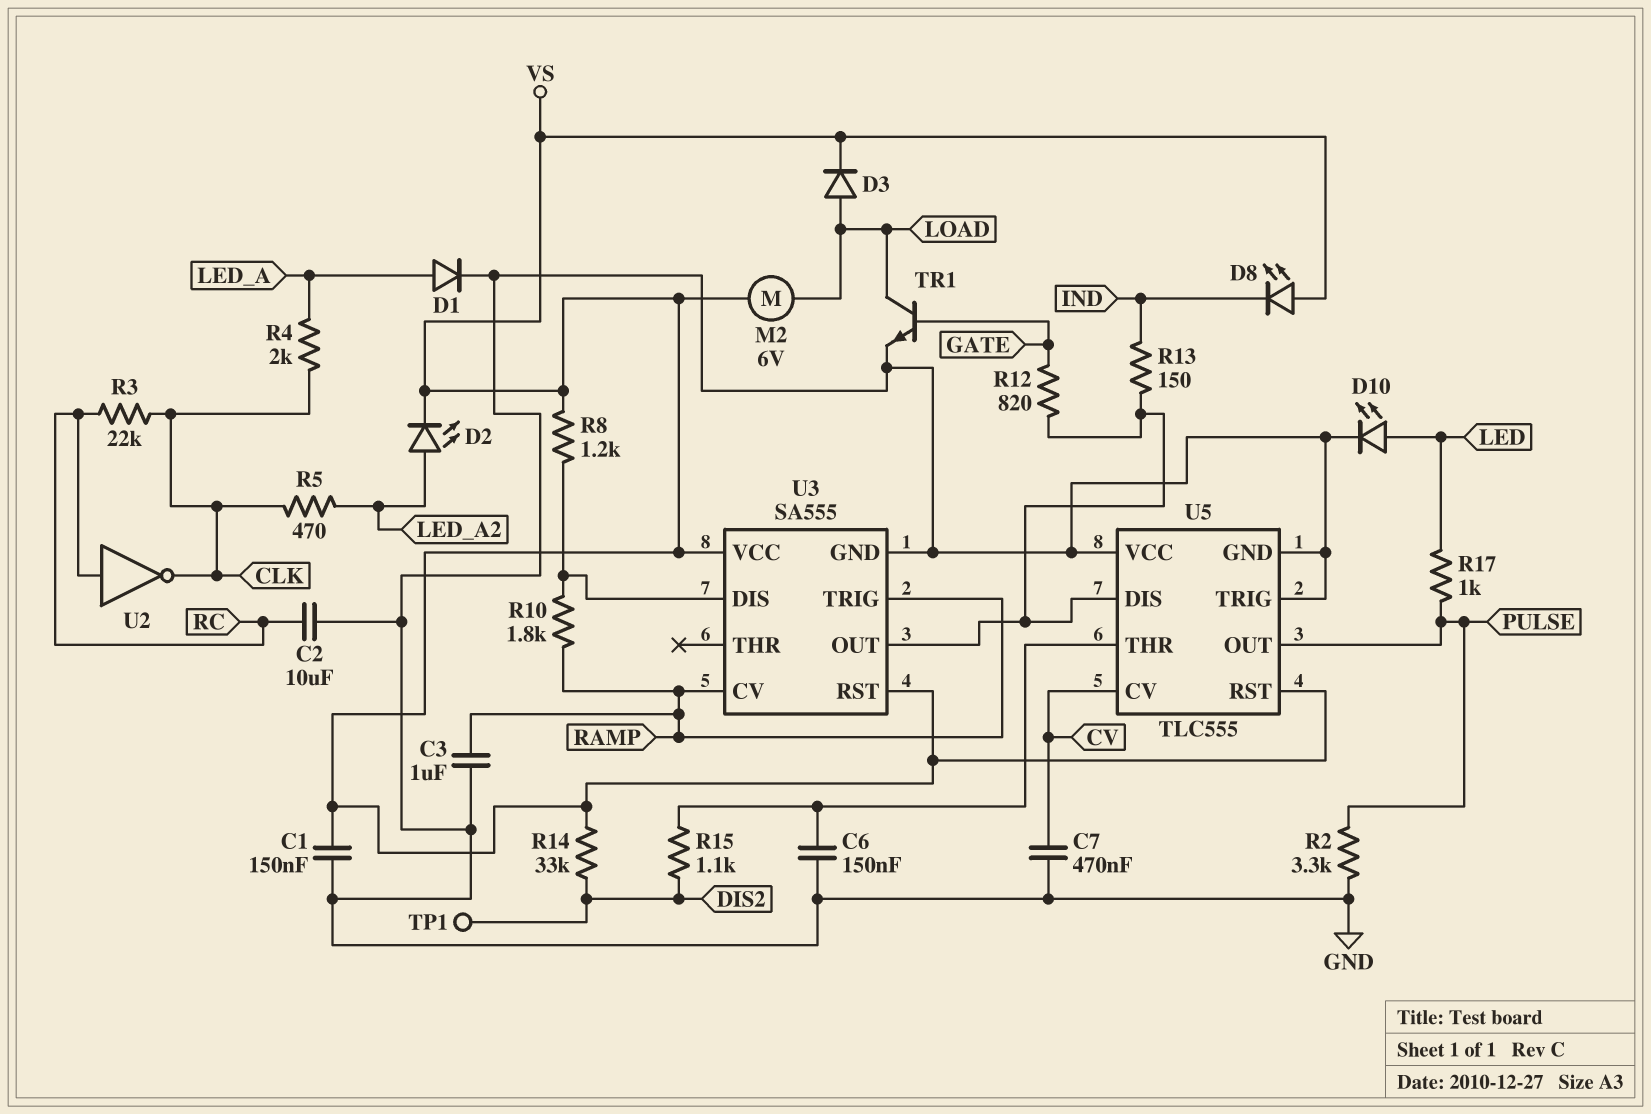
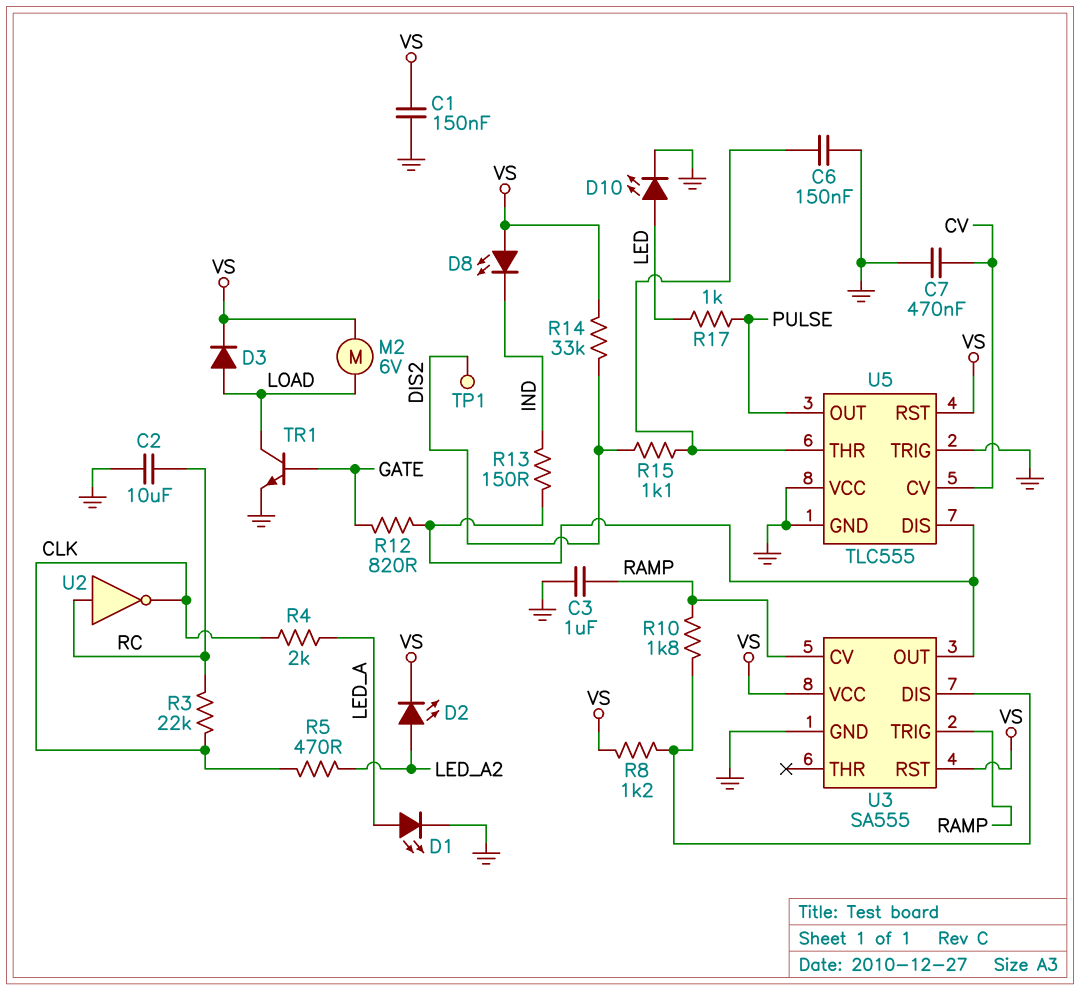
D1: diode (A LED_A, K GND) -> LED (A LED_A, K GND)
R2: 3.3k (GND, PULSE) -> none

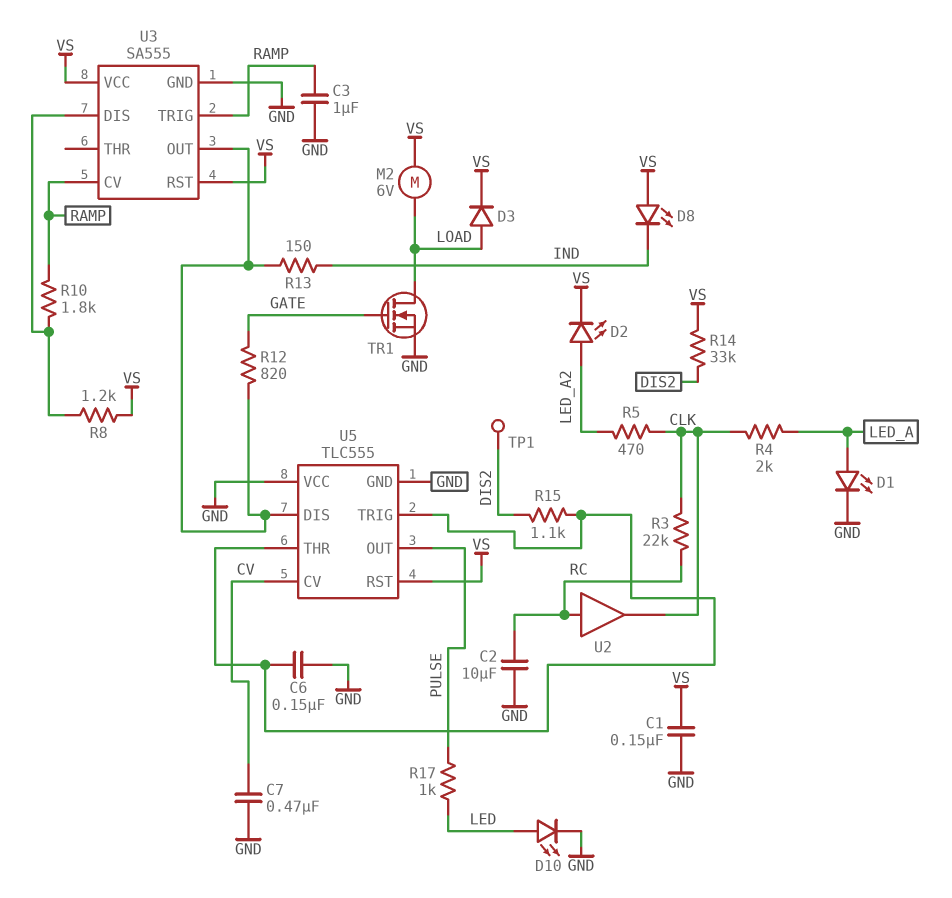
TR1: NPN (B GATE, C LOAD, E GND) -> NMOS (G GATE, D LOAD, S GND)
U2: NOT (in RC, out CLK) -> buffer (in RC, out CLK)
U5 pin TRIG: GND -> U5/THR

